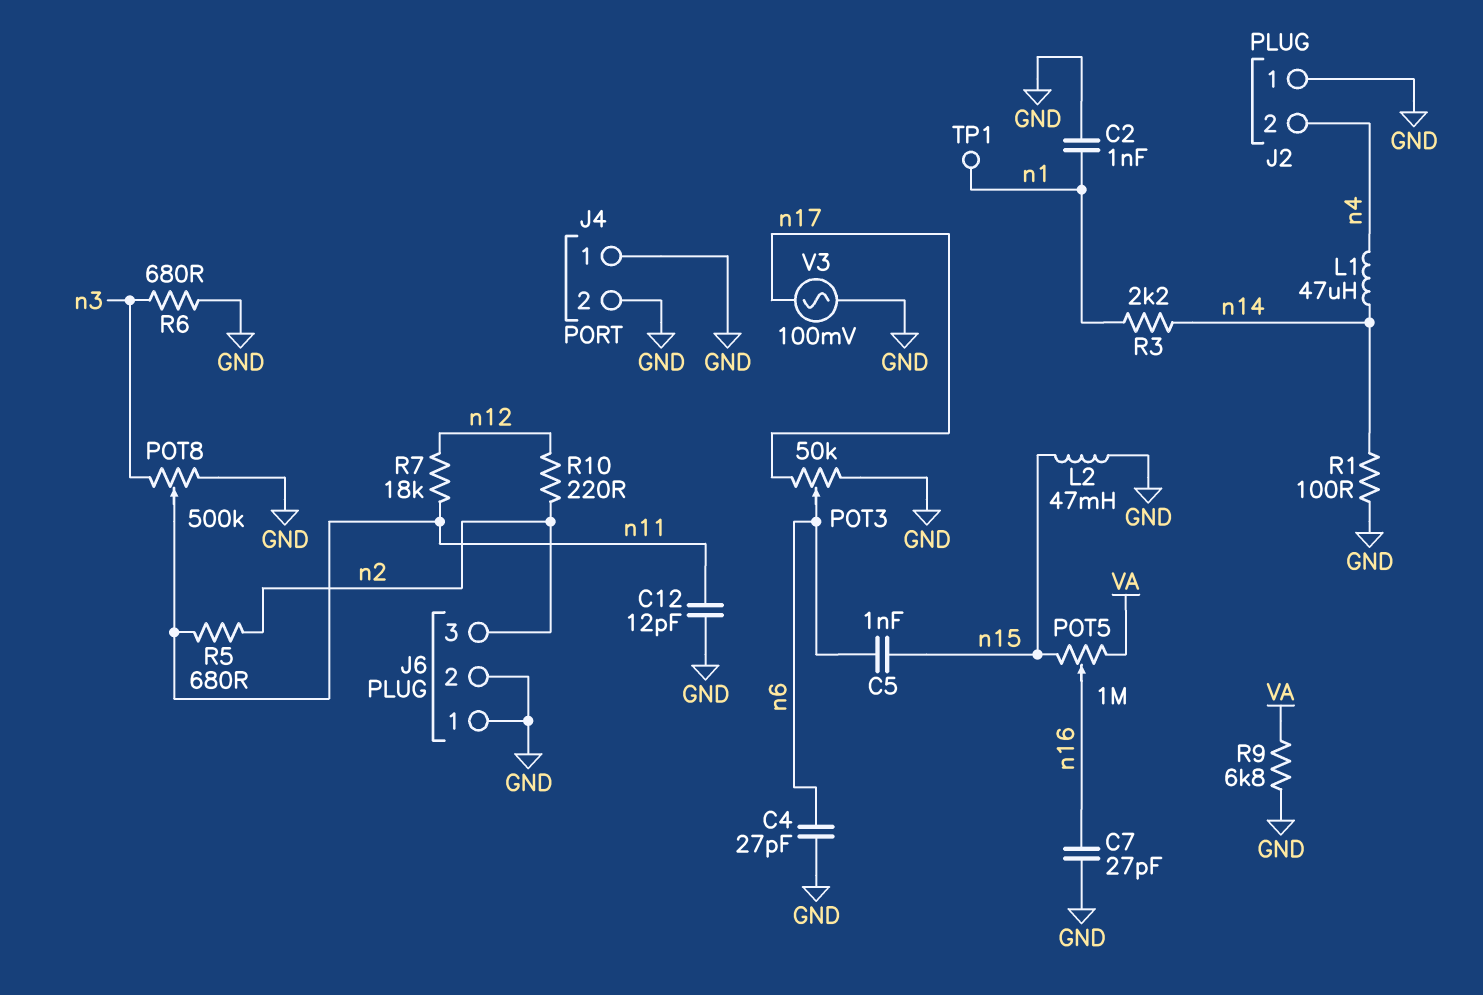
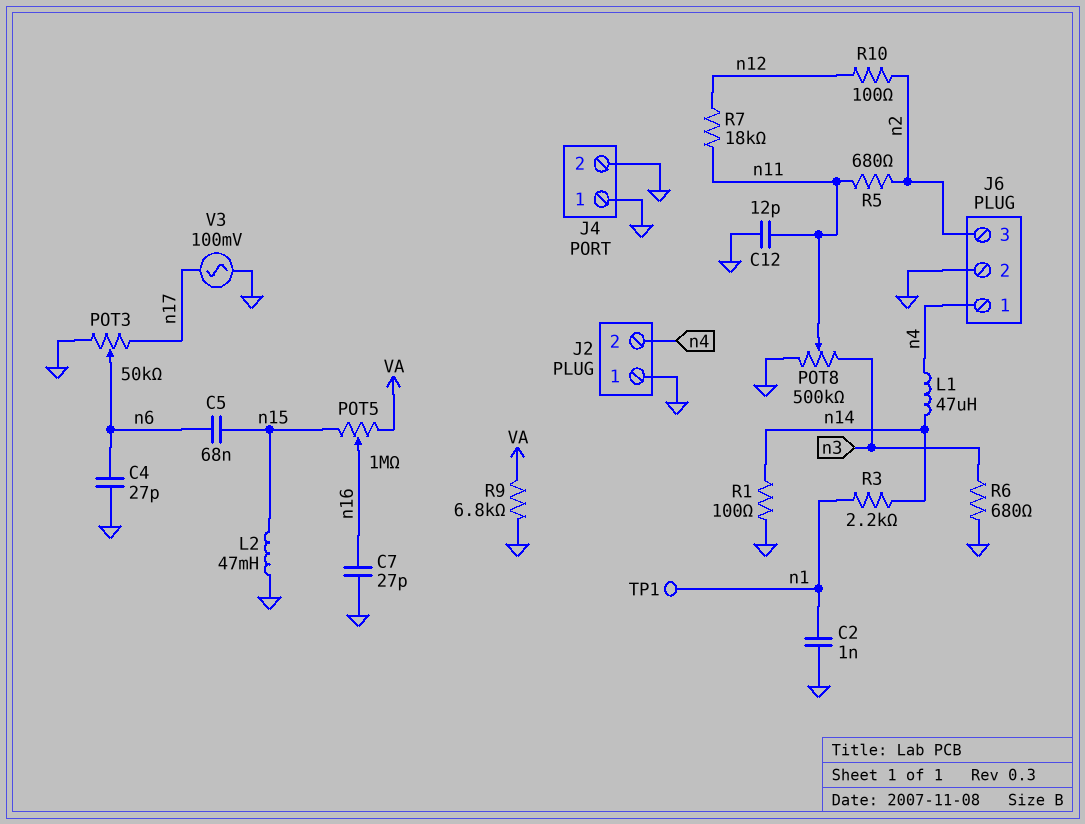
C5: 1nF (n6, n15) -> 68nF (n6, n15)
J6 pin 1: GND -> n4
R10: 220 (n2, n12) -> 100 (n2, n12)

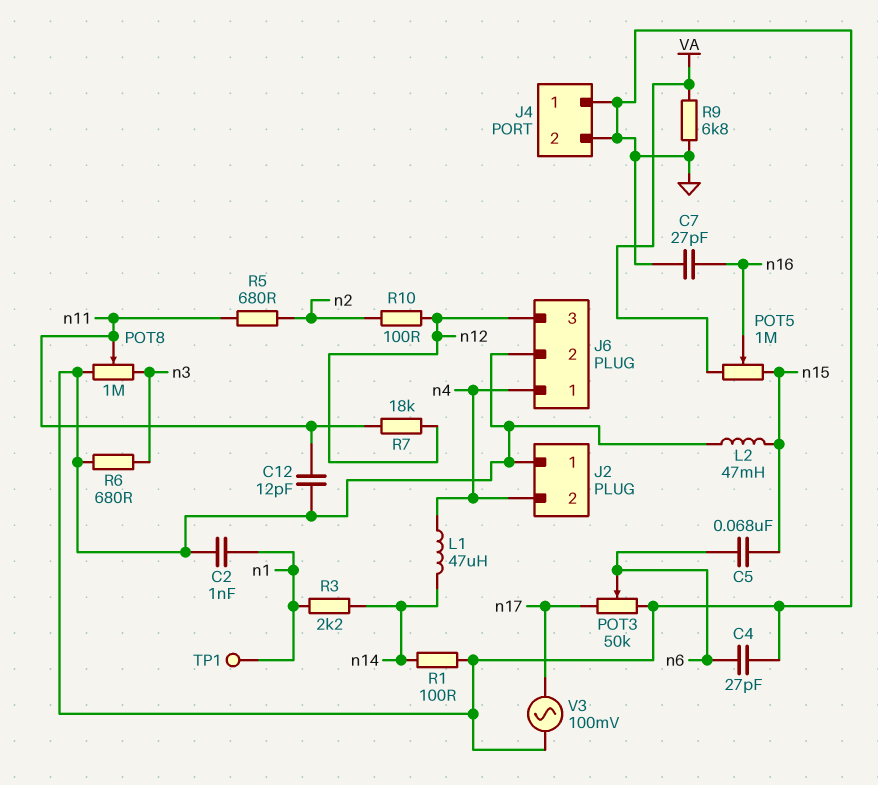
J6 pin 3: n2 -> n12
POT8: 500k (GND, n3, wiper n11) -> 1M (GND, n3, wiper n11)

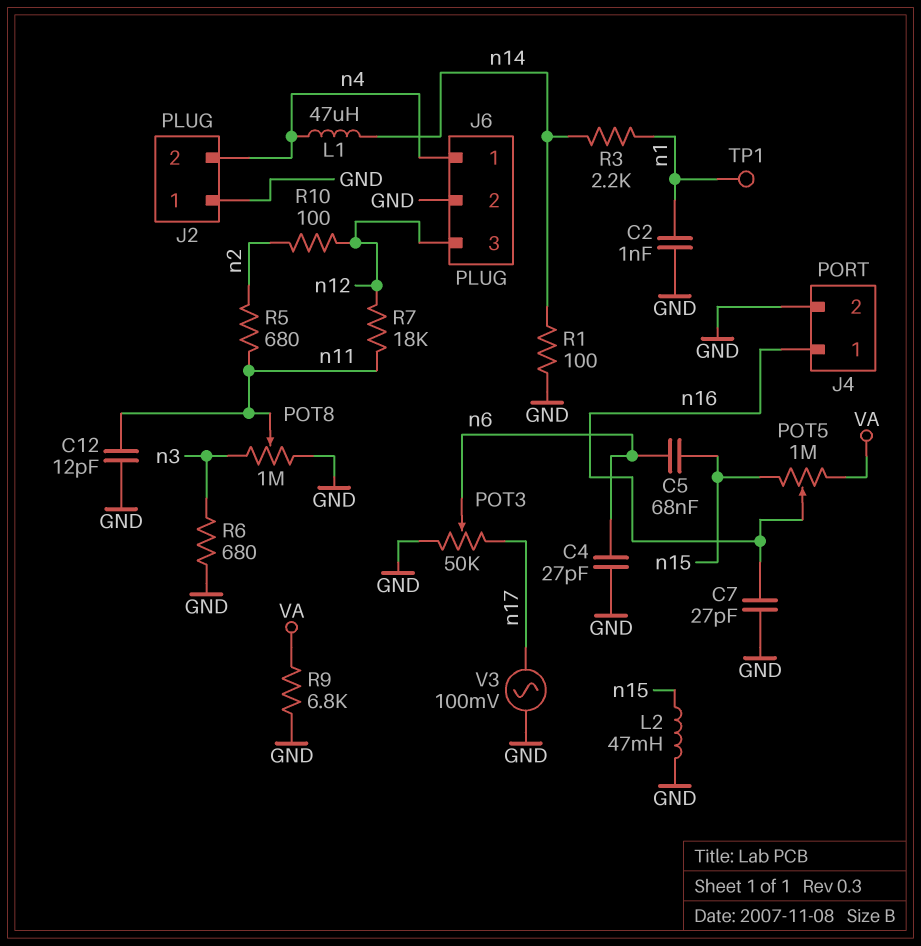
J4 pin 1: GND -> n16

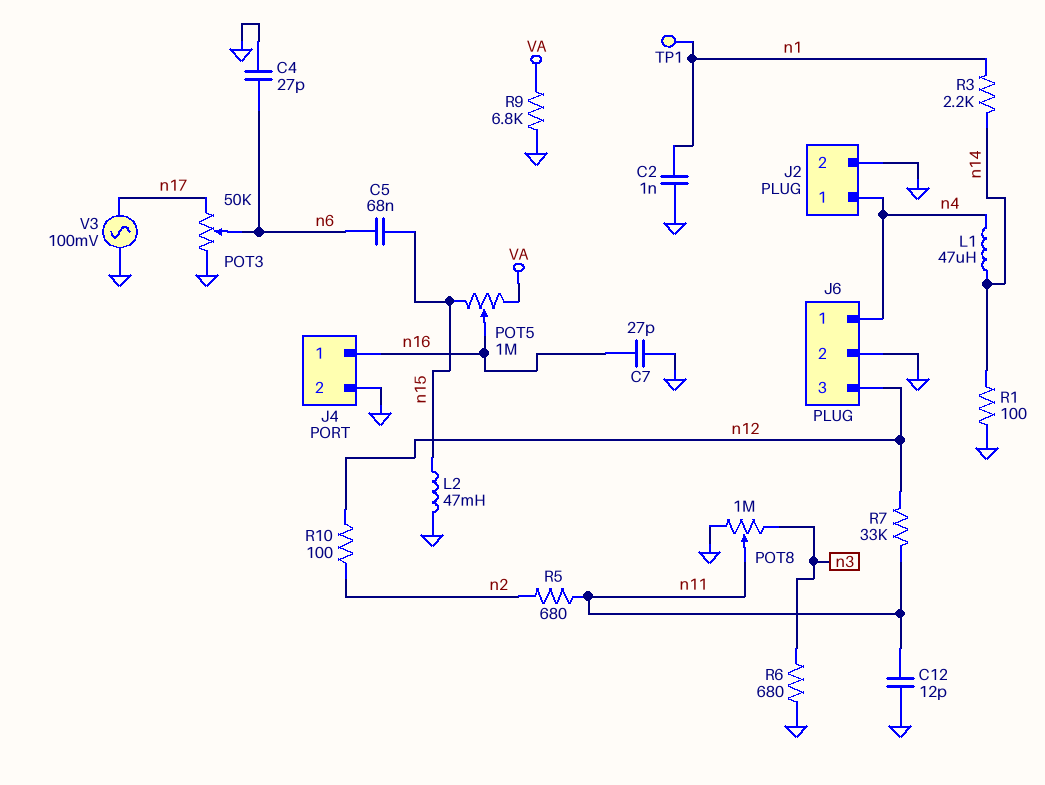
J2 pin 1: GND -> n4
J2 pin 2: n4 -> GND
R7: 18k (n11, n12) -> 33k (n11, n12)

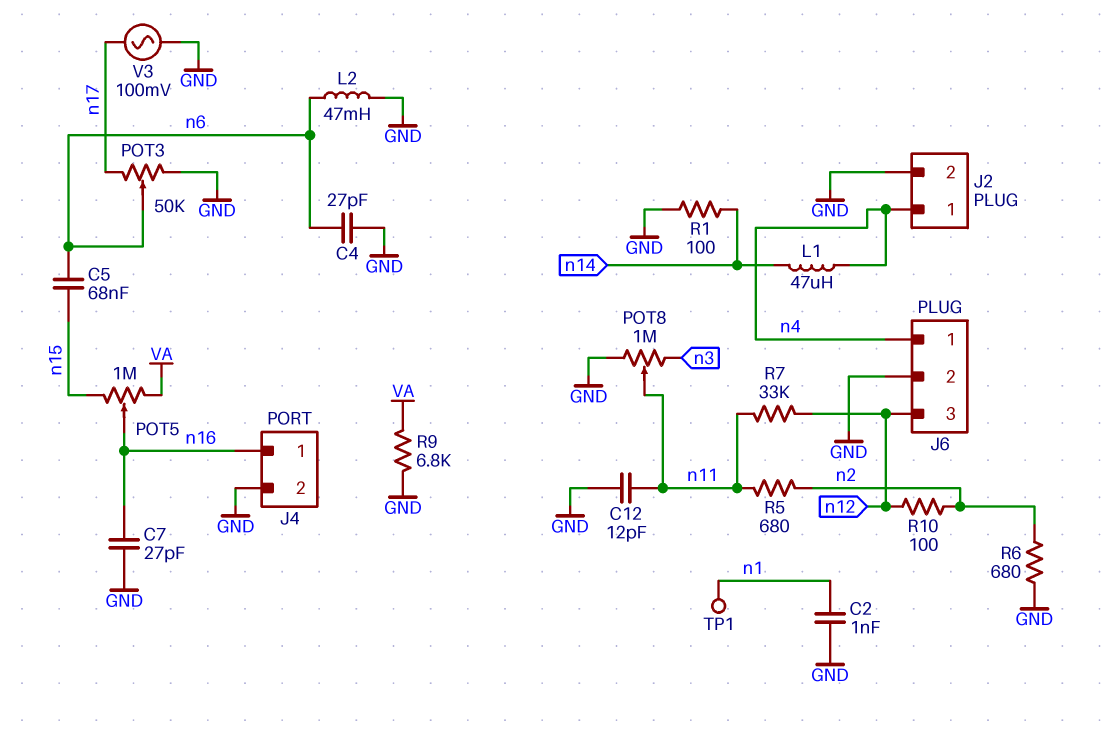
L2: 47mH (GND, n15) -> 47mH (GND, n6)
R3: 2.2k (n1, n14) -> none
R6: 680 (GND, n3) -> 680 (GND, n2)

